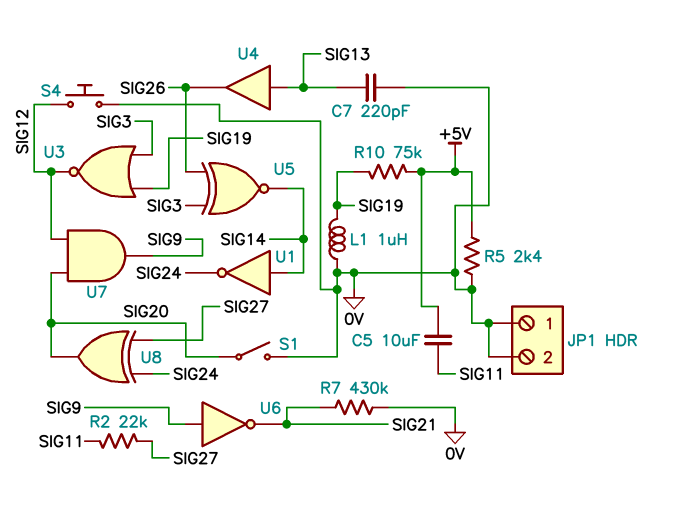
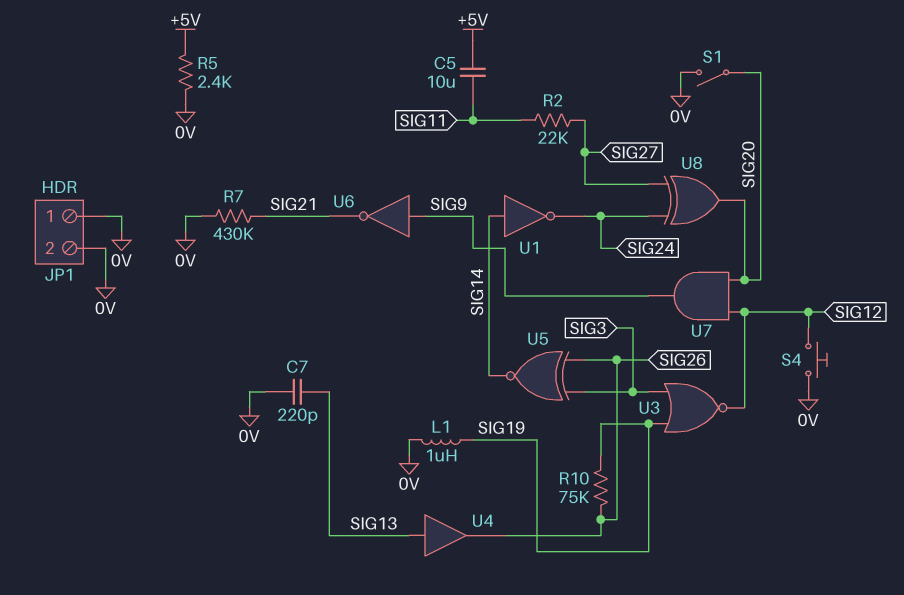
R10: 75k (+5V, SIG19) -> 75k (SIG19, SIG26)

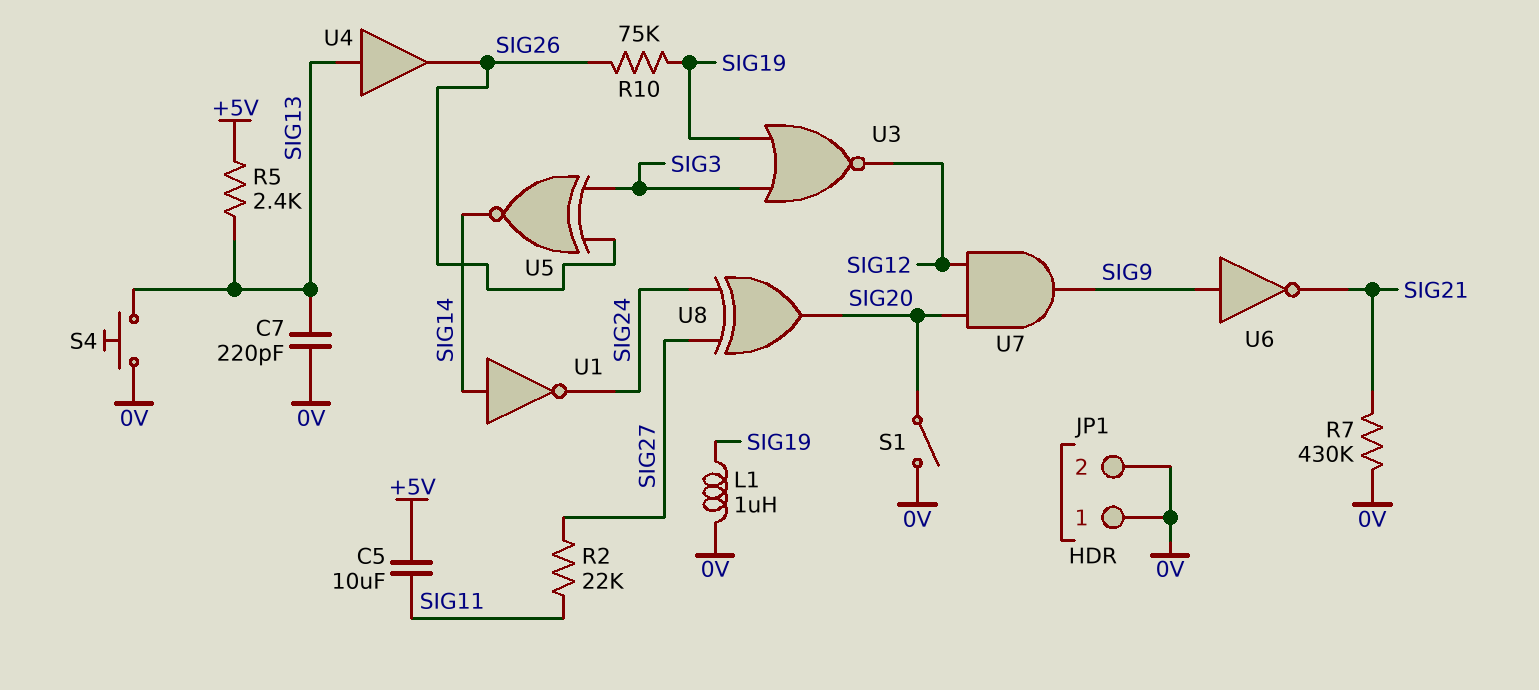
R5: 2.4k (+5V, 0V) -> 2.4k (+5V, SIG13)
S4: button (0V, SIG12) -> button (0V, SIG13)

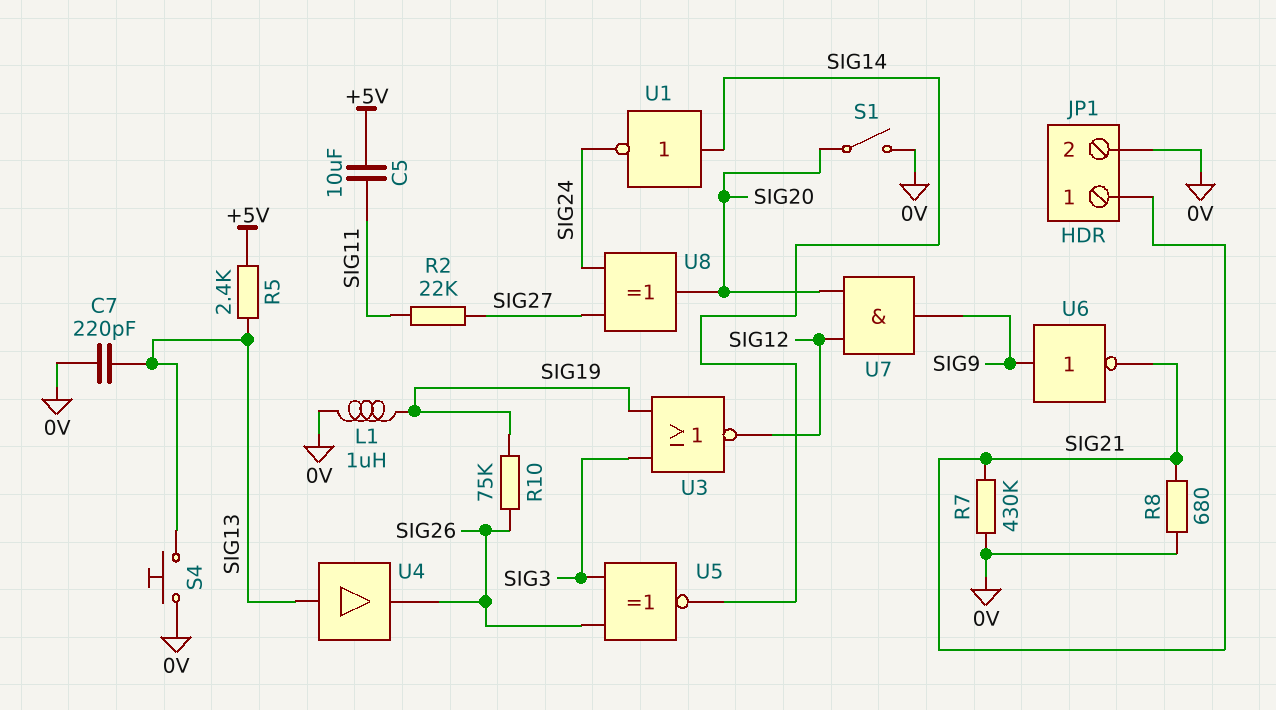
JP1 pin 1: 0V -> SIG21
R8: none -> 680 (0V, SIG21)

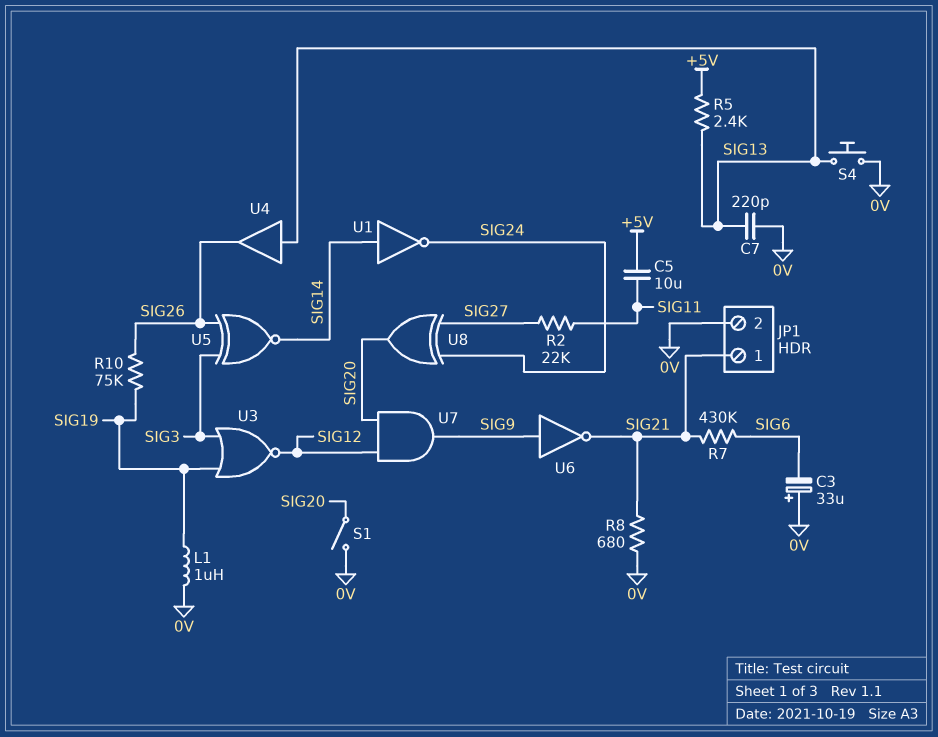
C3: none -> 33uF (plus 0V, minus SIG6)
R7: 430k (0V, SIG21) -> 430k (SIG6, SIG21)

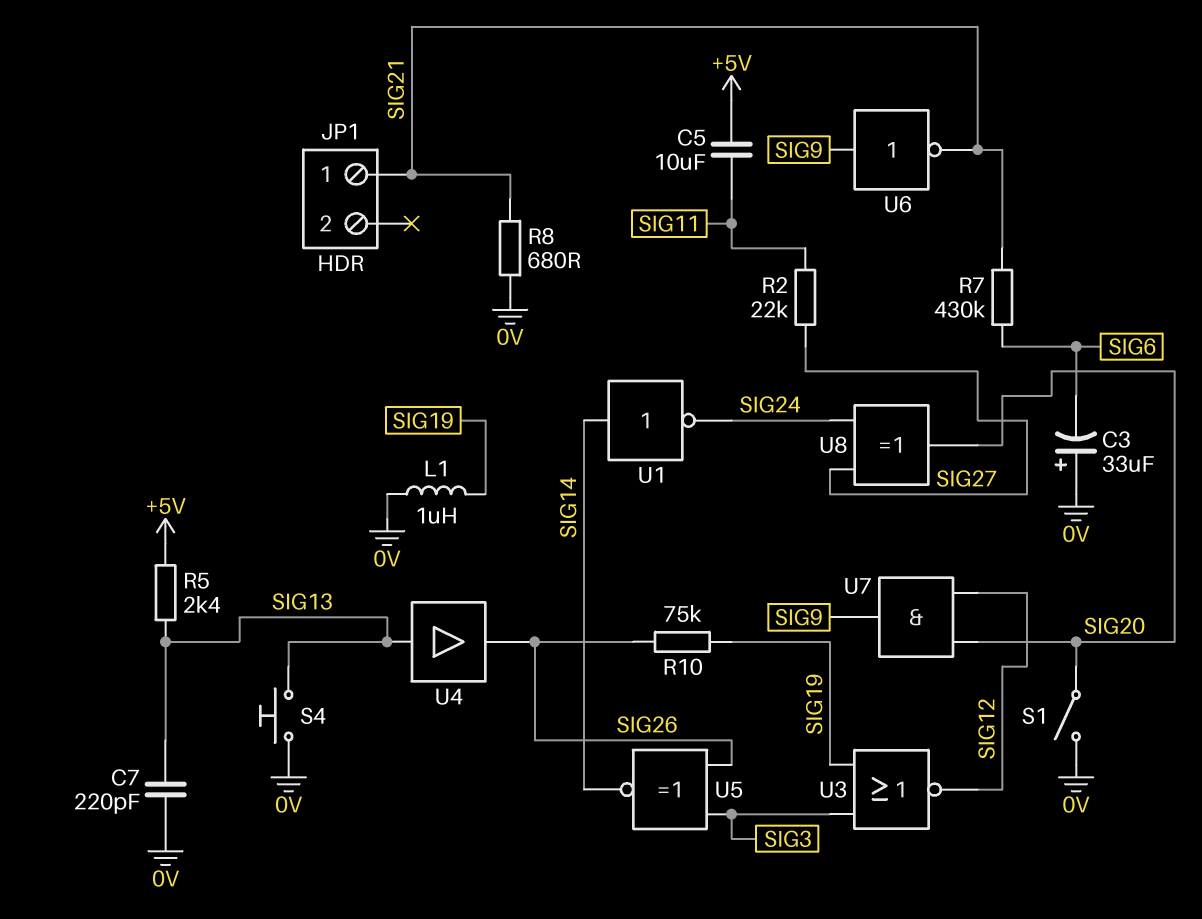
JP1 pin 2: 0V -> none

